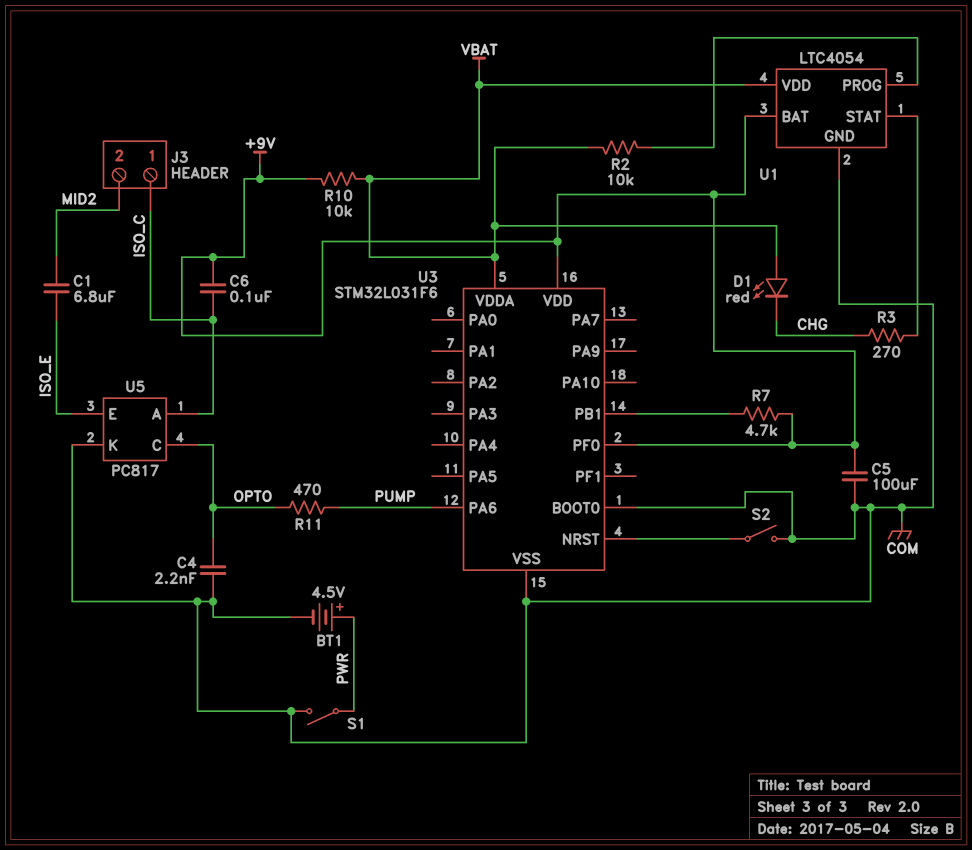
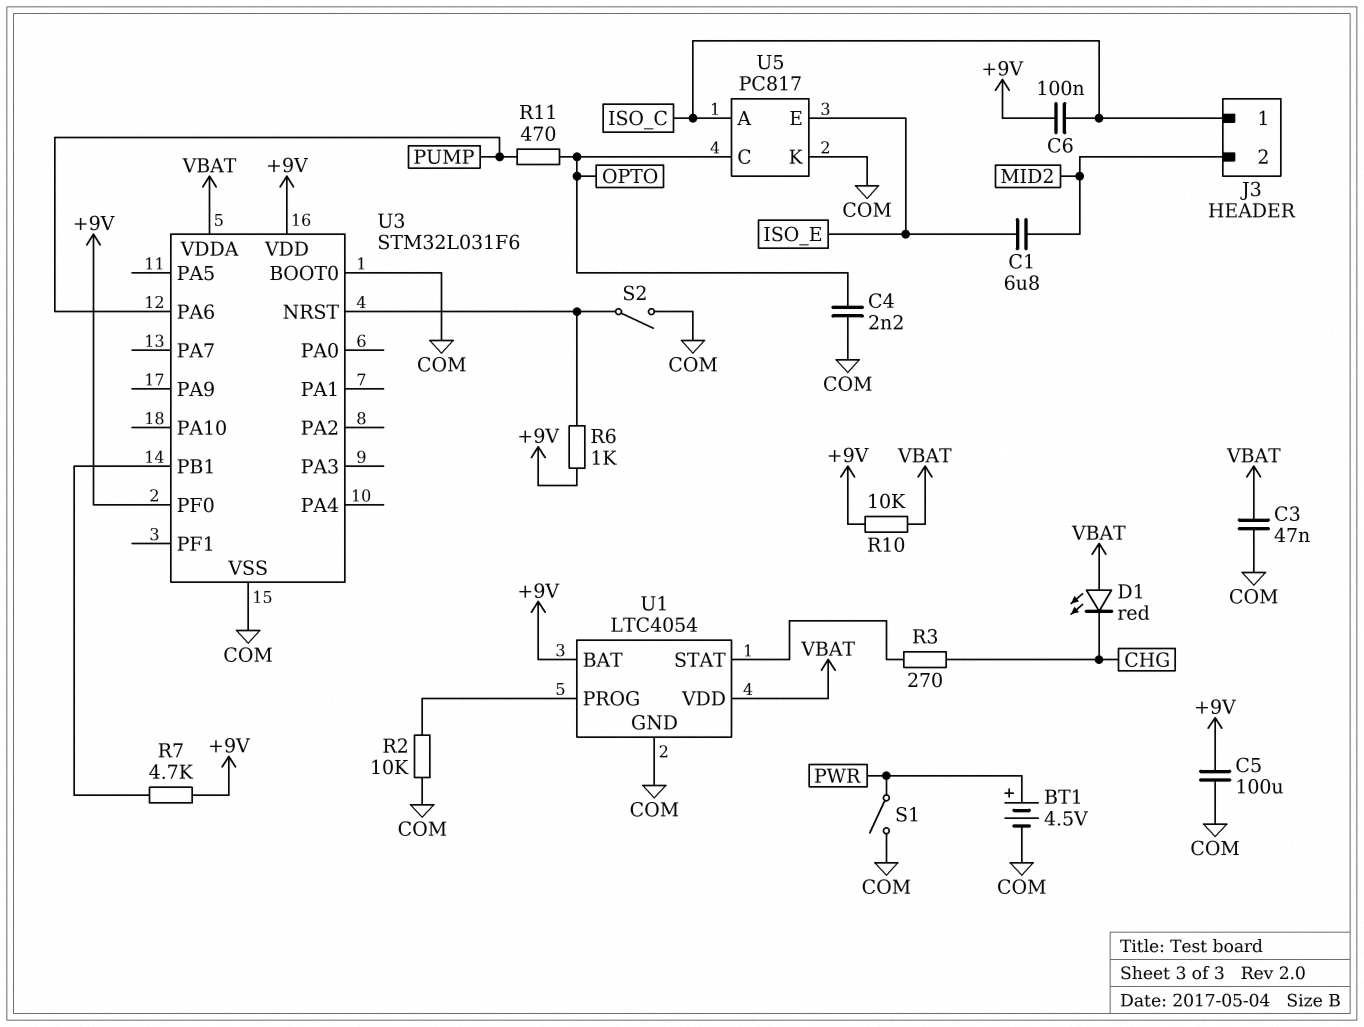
C3: none -> 47nF (COM, VBAT)
R2: 10k (U1/PROG, VBAT) -> 10k (COM, U1/PROG)
R6: none -> 1k (+9V, U3/NRST)

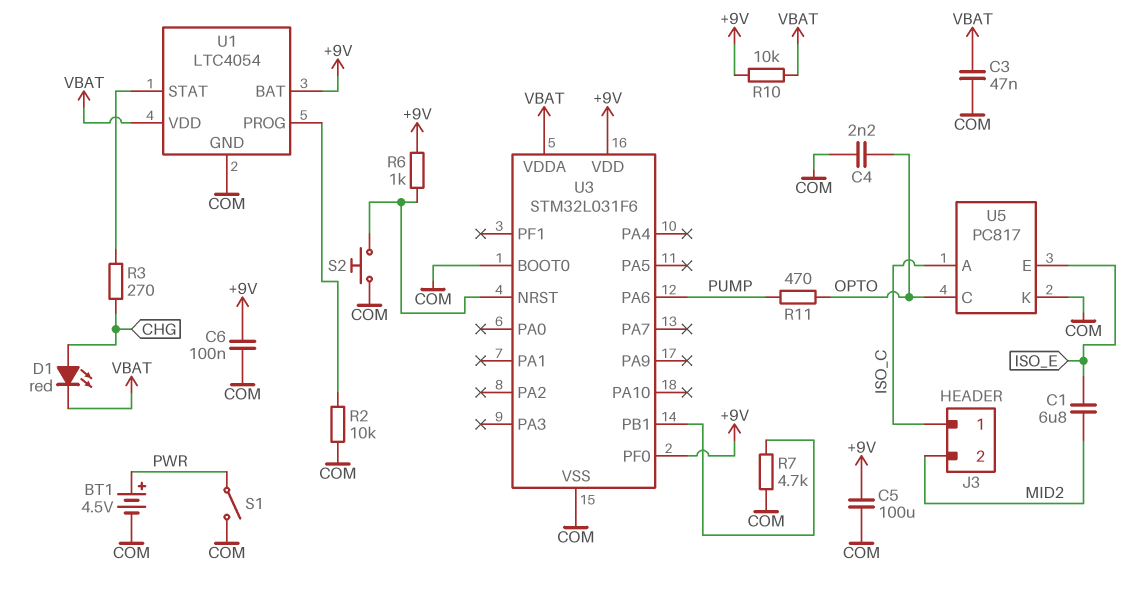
C6: 100nF (+9V, ISO_C) -> 100nF (+9V, COM)
D1: LED red (A VBAT, K CHG) -> LED red (A CHG, K VBAT)
R7: 4.7k (+9V, U3/PB1) -> 4.7k (COM, U3/PB1)
S2: switch (COM, U3/NRST) -> button (COM, U3/NRST)

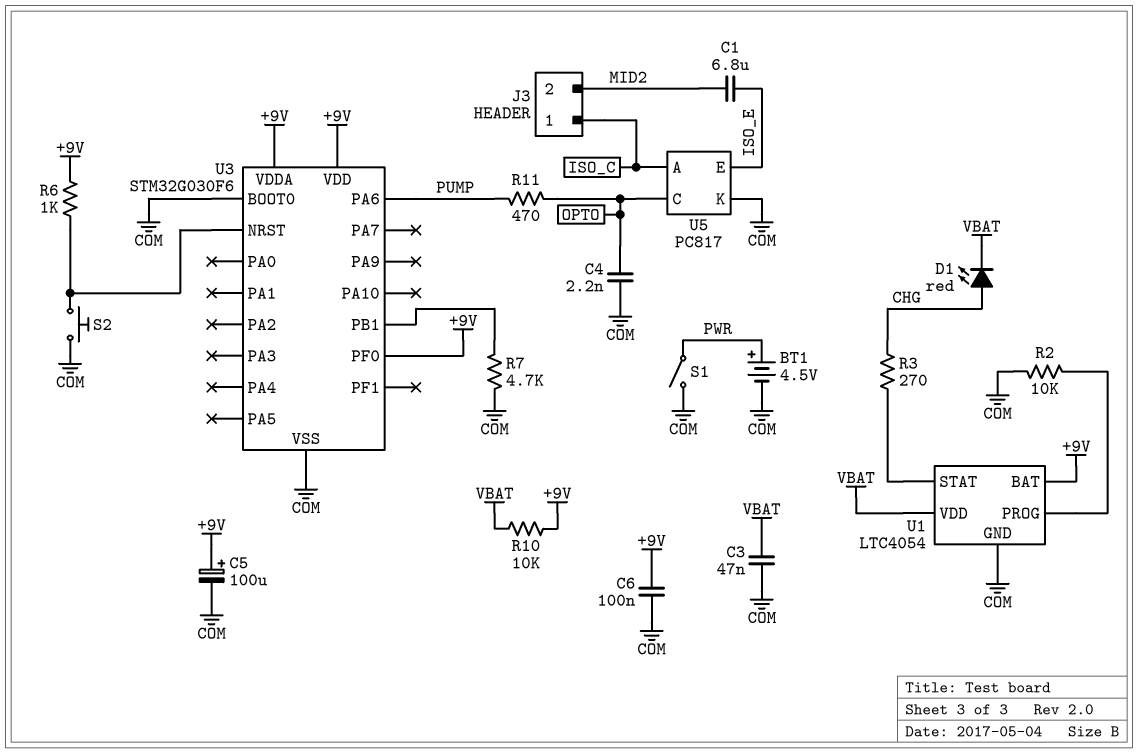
C5: 100uF (+9V, COM) -> 100uF (plus +9V, minus COM)
U3: STM32L031F6 -> STM32G030F6
U3 pin VDDA: VBAT -> +9V

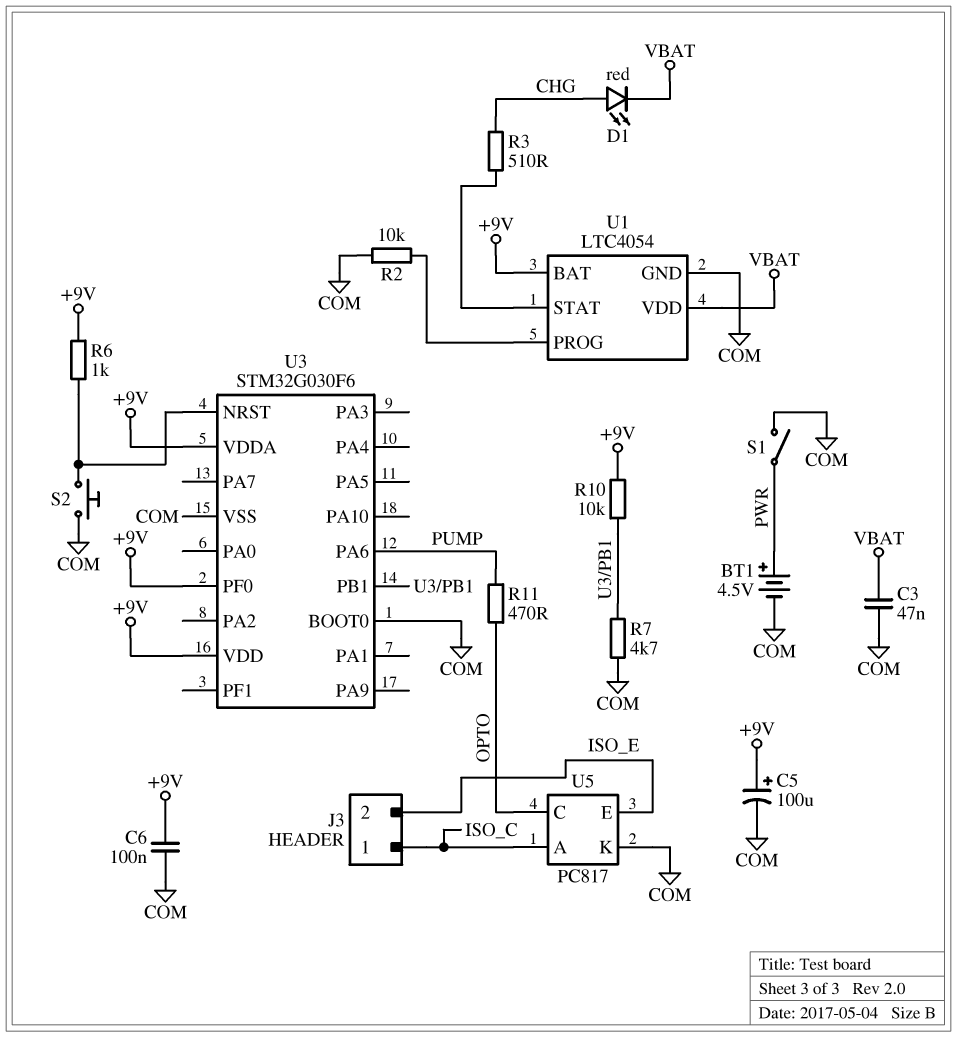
C1: 6.8uF (ISO_E, MID2) -> none
C4: 2.2nF (COM, OPTO) -> none
J3 pin 2: MID2 -> ISO_E
R3: 270 (CHG, U1/STAT) -> 510 (CHG, U1/STAT)
R10: 10k (+9V, VBAT) -> 10k (+9V, U3/PB1)

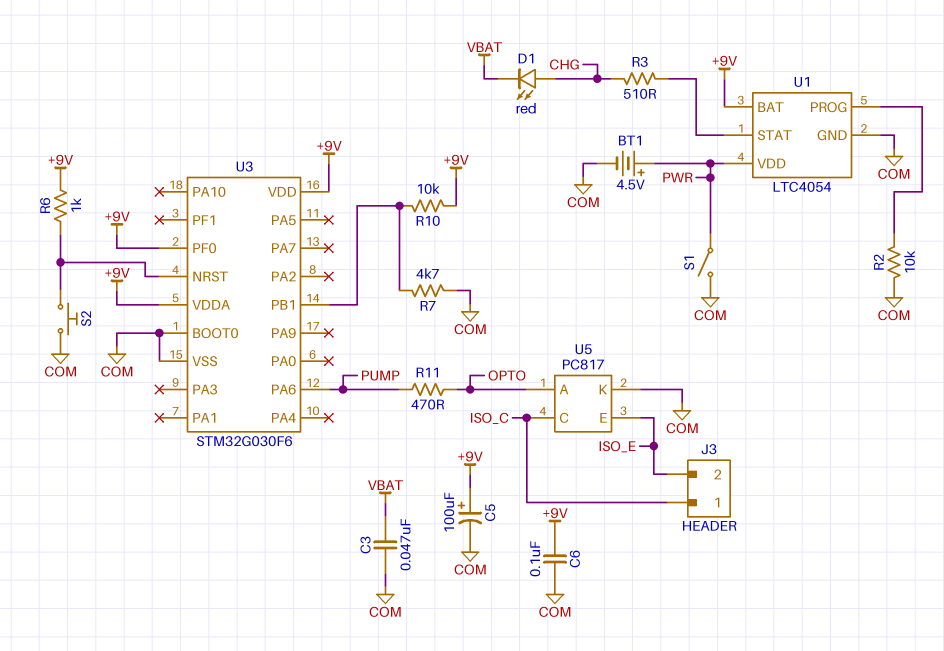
U1 pin VDD: VBAT -> PWR
U5 pin A: ISO_C -> OPTO
U5 pin C: OPTO -> ISO_C

